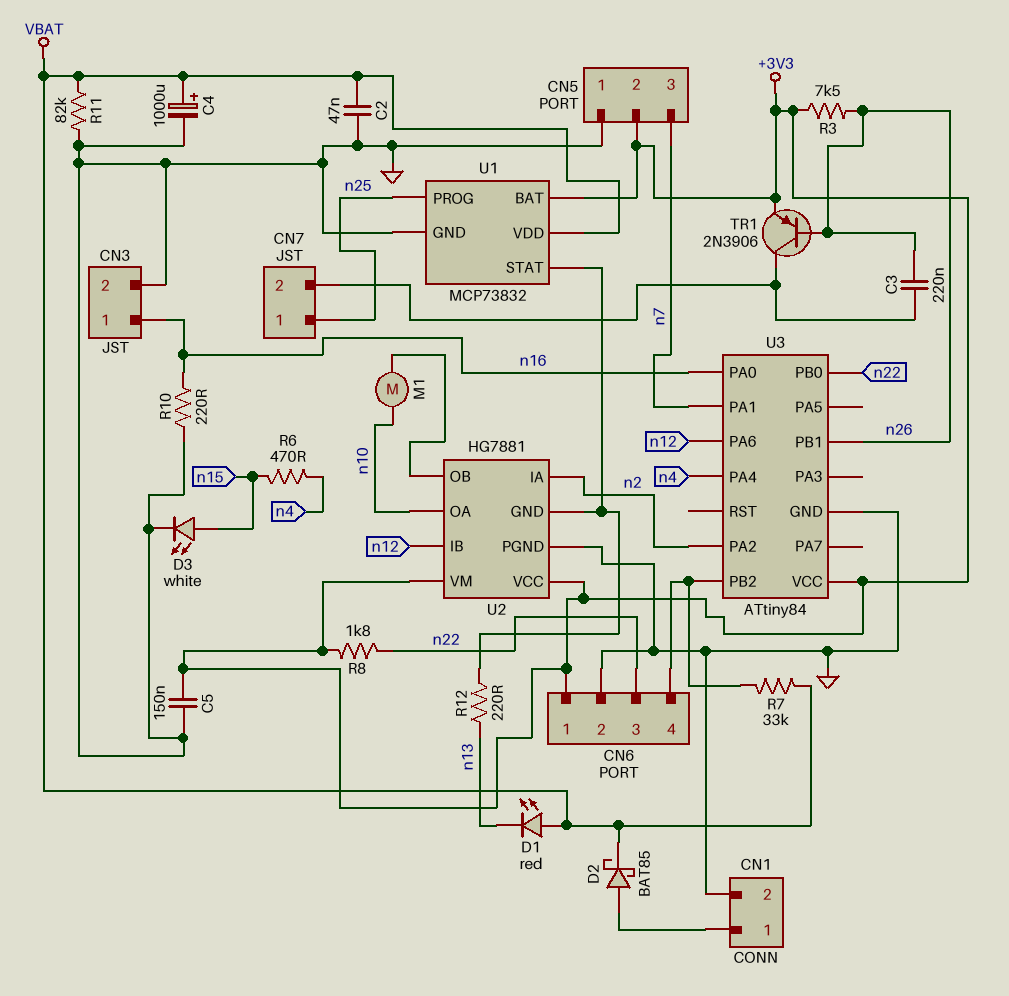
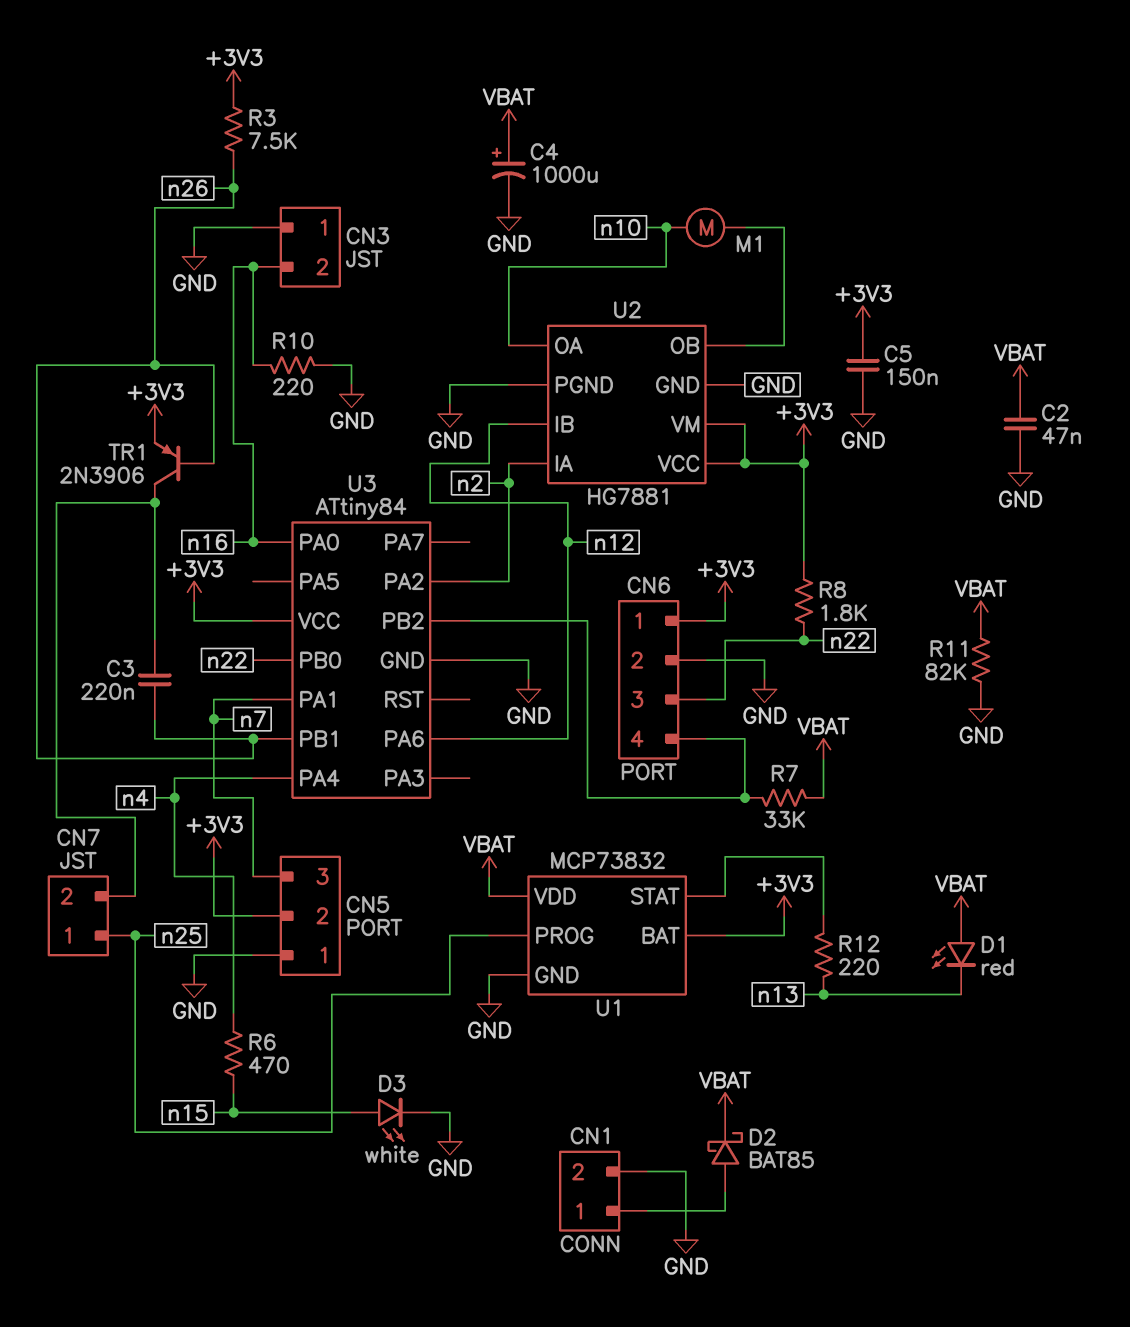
CN3 pin 1: n16 -> GND
CN3 pin 2: GND -> n16
U2 pin GND: U1/STAT -> GND

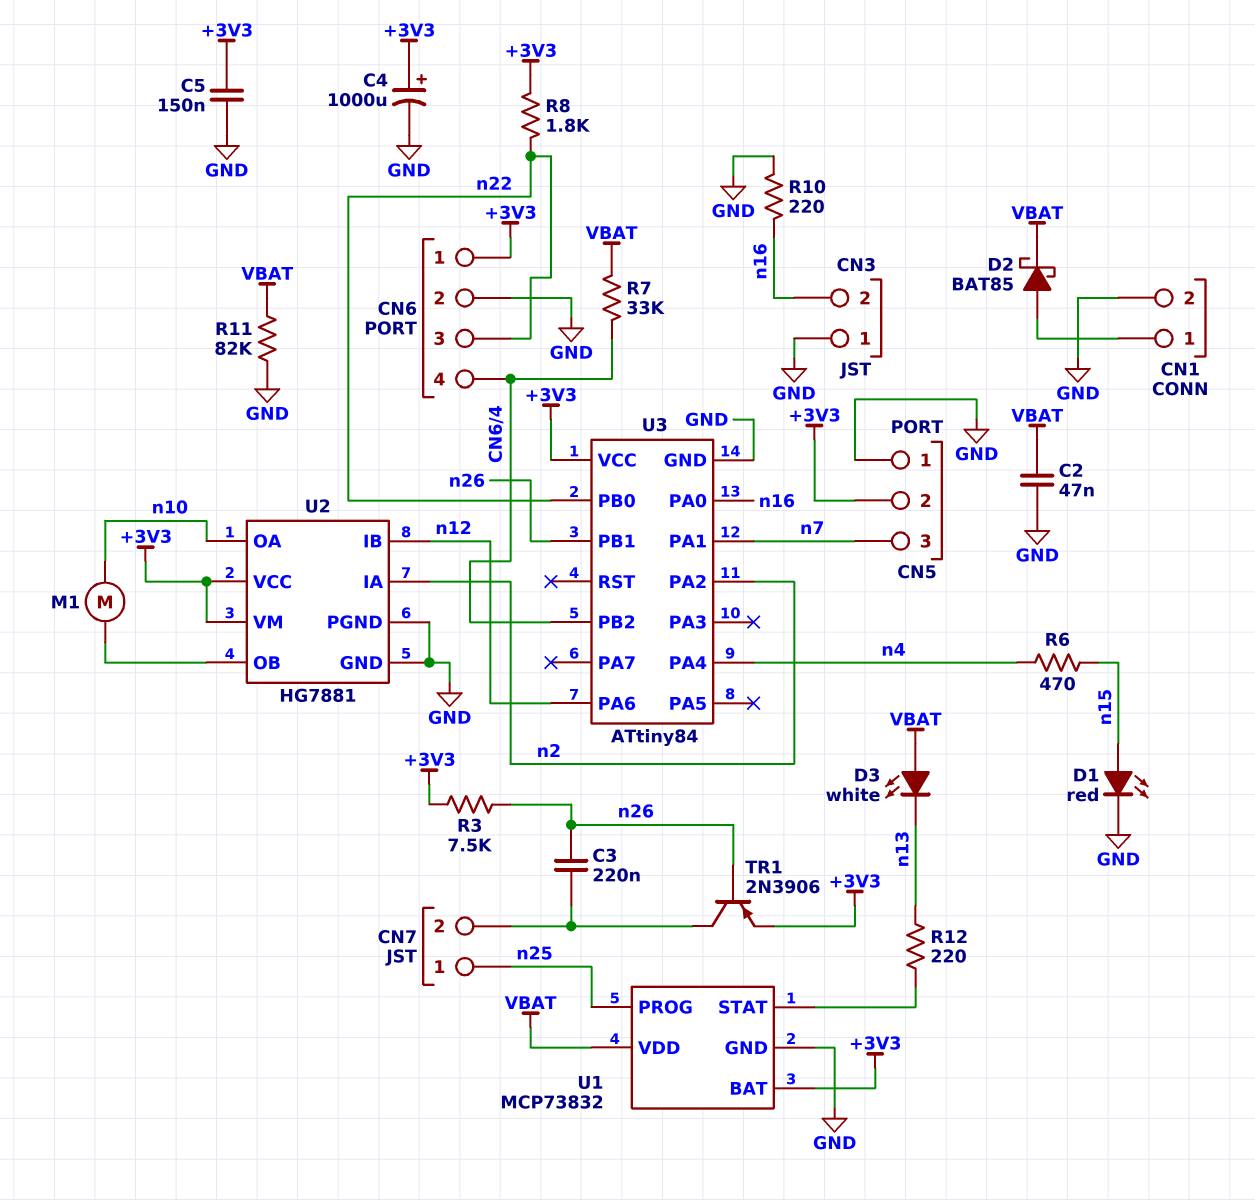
C4: 1000uF (plus VBAT, minus GND) -> 1000uF (plus +3V3, minus GND)
D1: LED red (A VBAT, K n13) -> LED red (A n15, K GND)
D3: LED white (A n15, K GND) -> LED white (A VBAT, K n13)

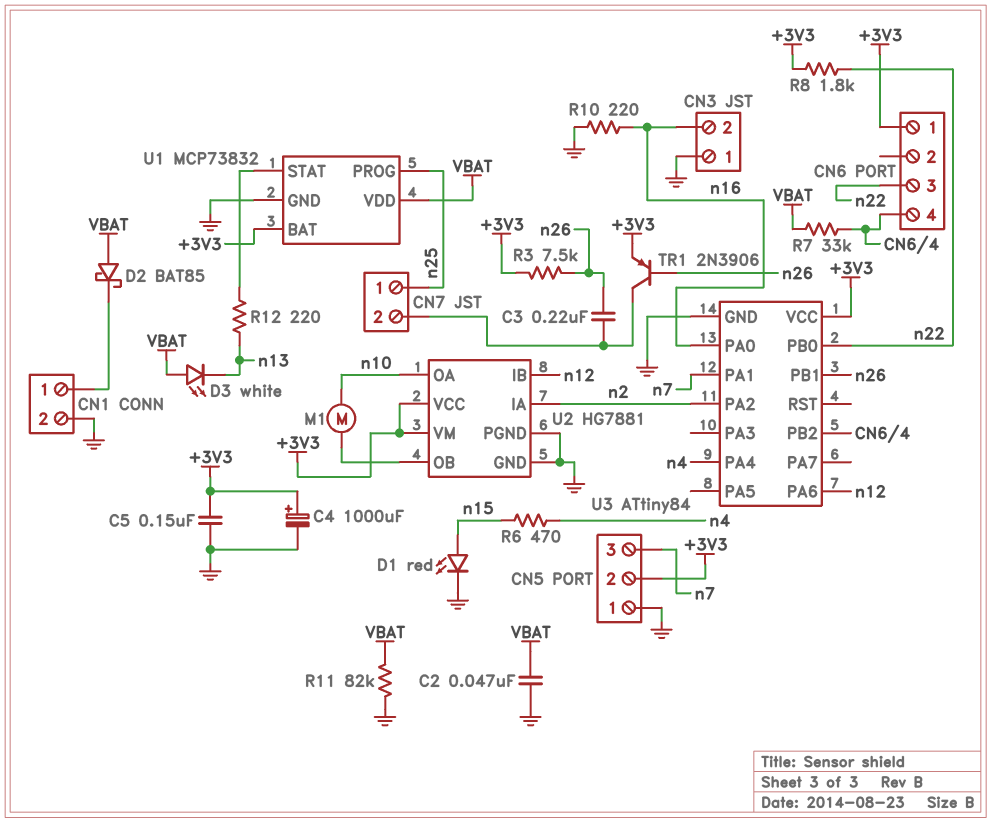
CN6 pin 2: GND -> none
D2: schottky BAT85 (A CN1/1, K VBAT) -> schottky BAT85 (A VBAT, K CN1/1)

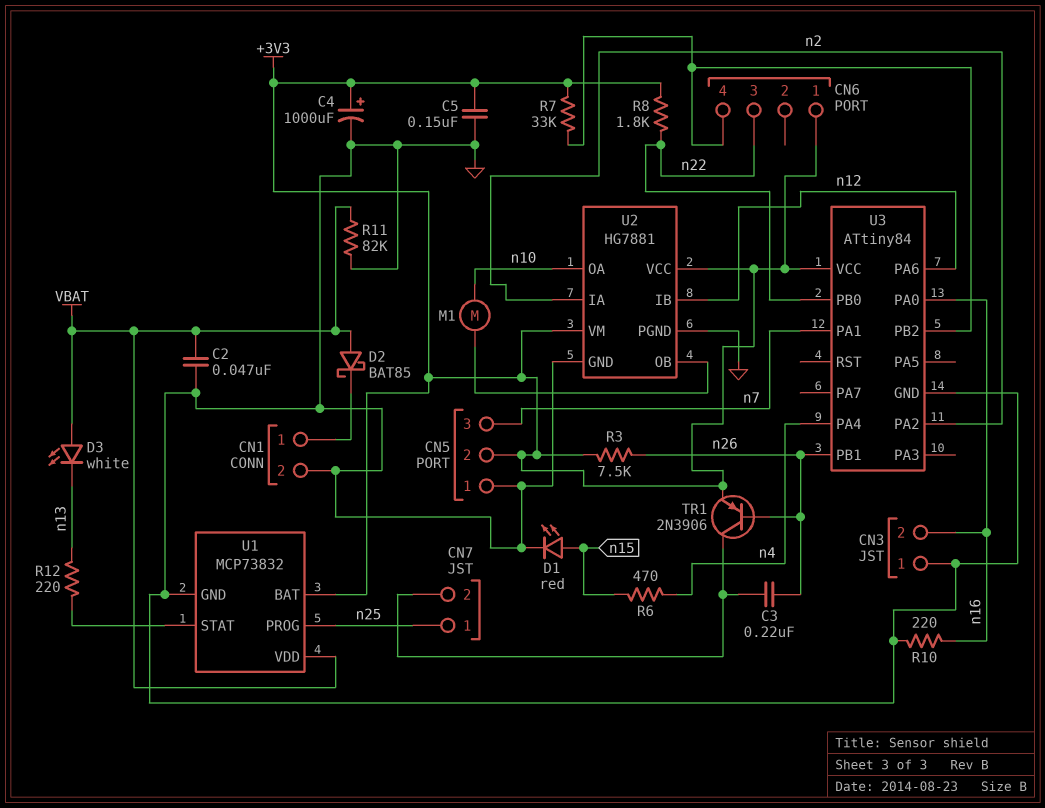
R7: 33k (CN6/4, VBAT) -> 33k (+3V3, CN6/4)

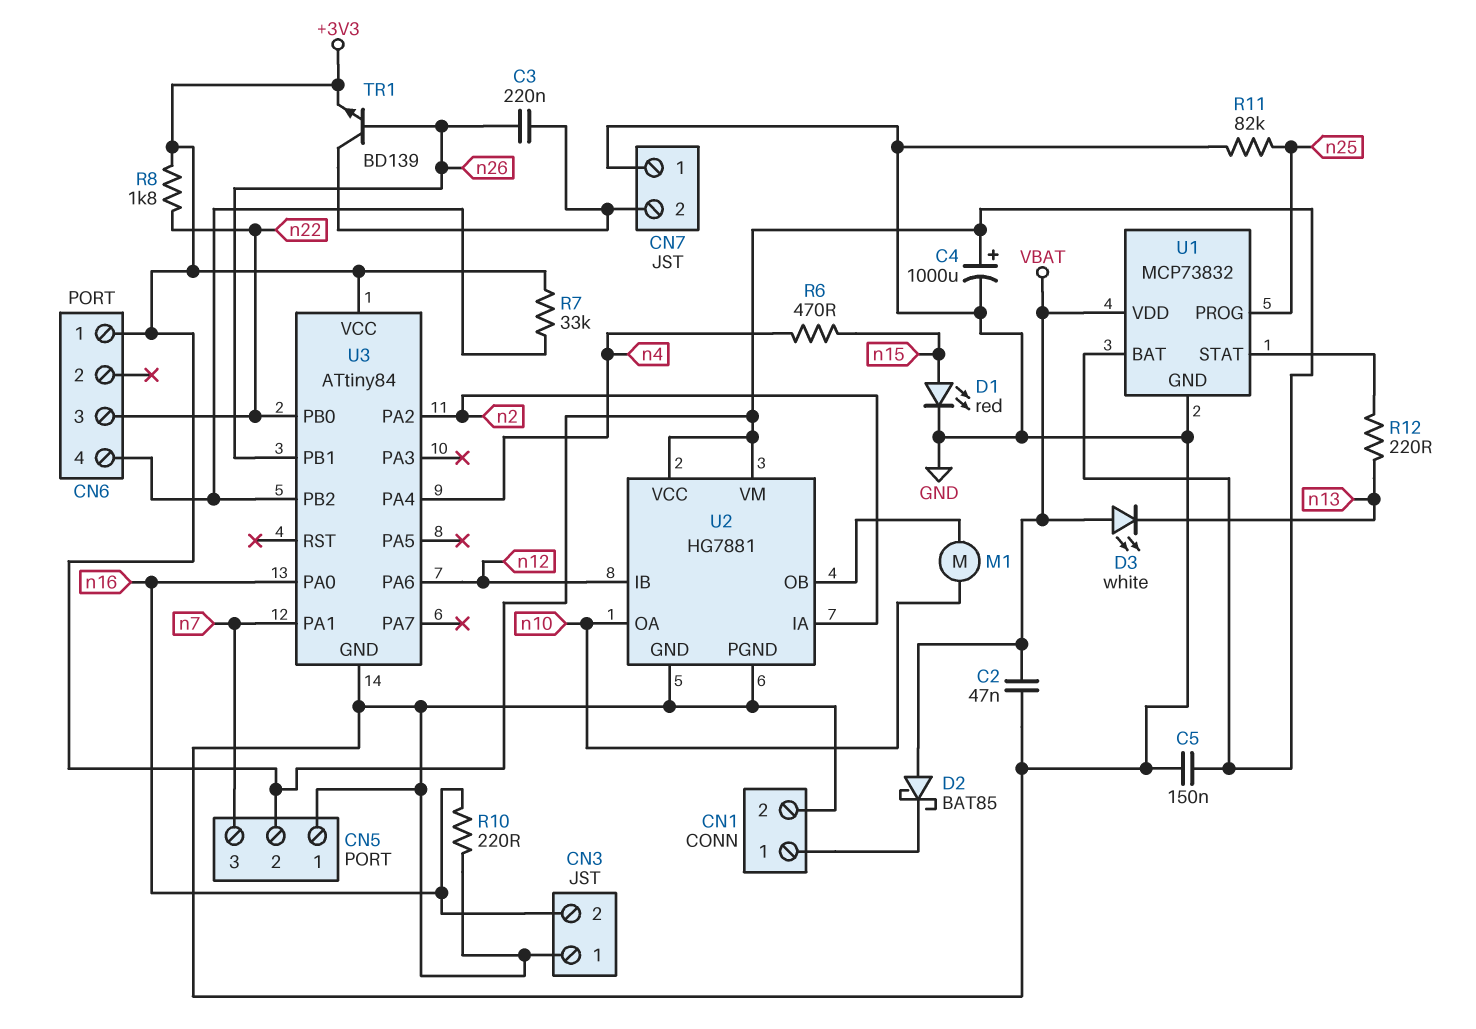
CN7 pin 1: n25 -> GND
R3: 7.5k (+3V3, n26) -> none
R11: 82k (GND, VBAT) -> 82k (GND, n25)
TR1: PNP 2N3906 (B n26, C CN7/2, E +3V3) -> NPN BD139 (B n26, C CN7/2, E +3V3)

